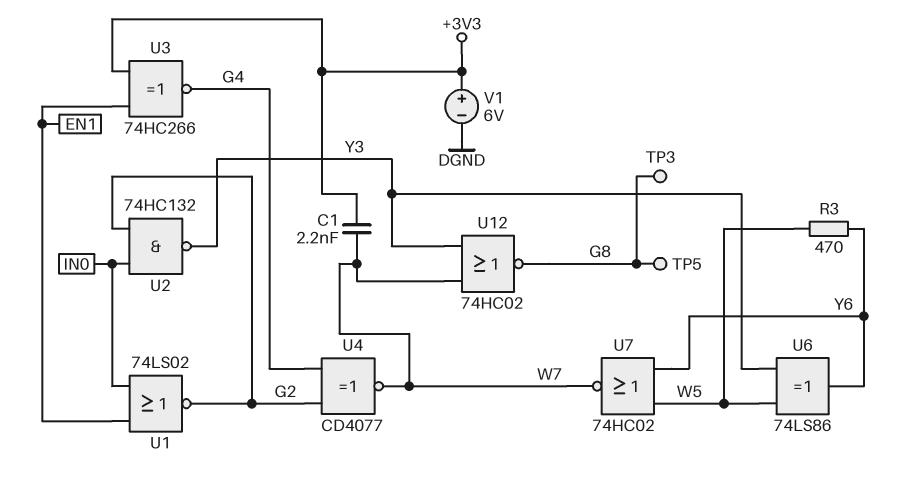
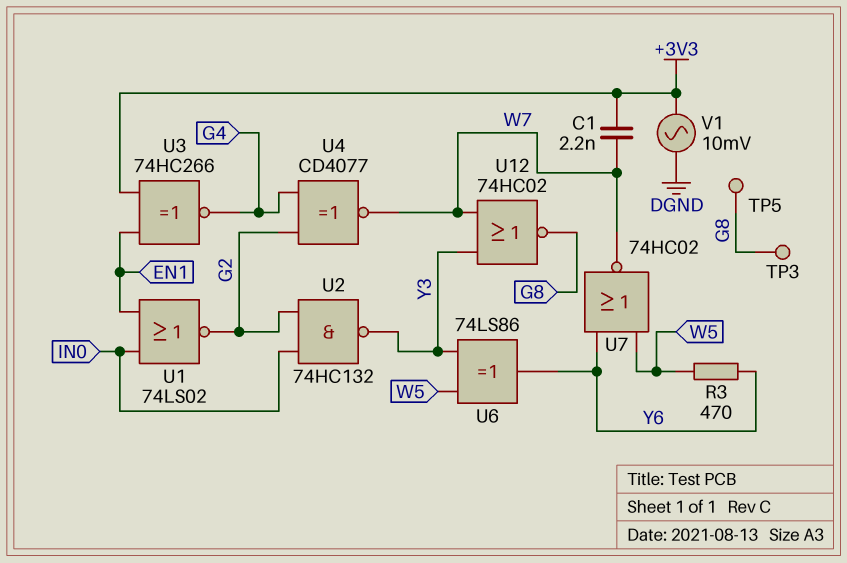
V1: 6V (plus +3V3, minus DGND) -> AC 10mV (+3V3, DGND)

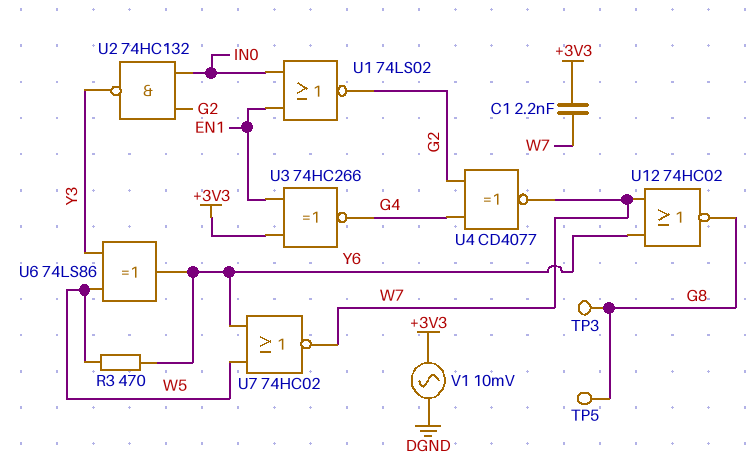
U12: NOR 74HC02 (in W7, in Y3, out G8) -> NOR 74HC02 (in W7, in Y6, out G8)

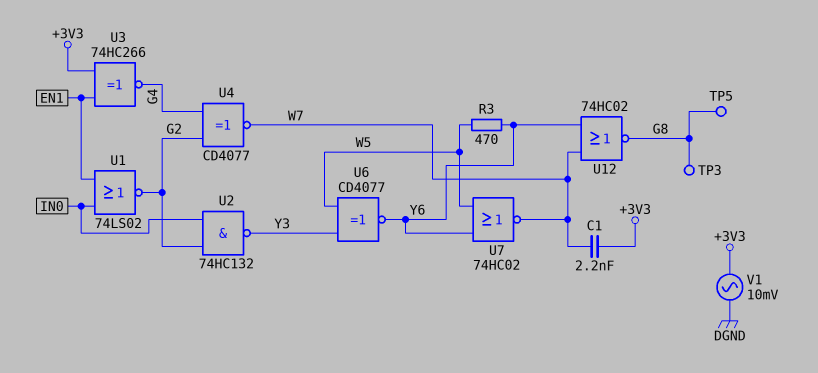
U6: XOR 74LS86 (in W5, in Y3, out Y6) -> XNOR CD4077 (in W5, in Y3, out Y6)

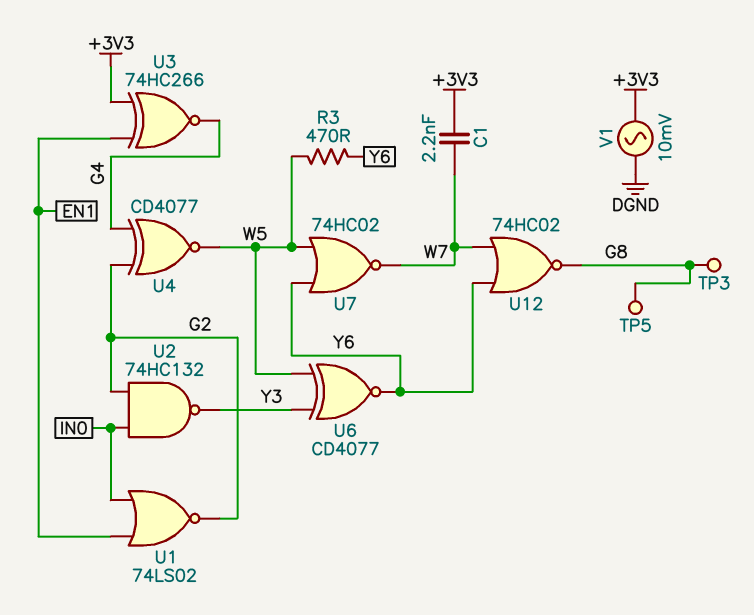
U4: XNOR CD4077 (in G2, in G4, out W7) -> XNOR CD4077 (in G2, in G4, out W5)

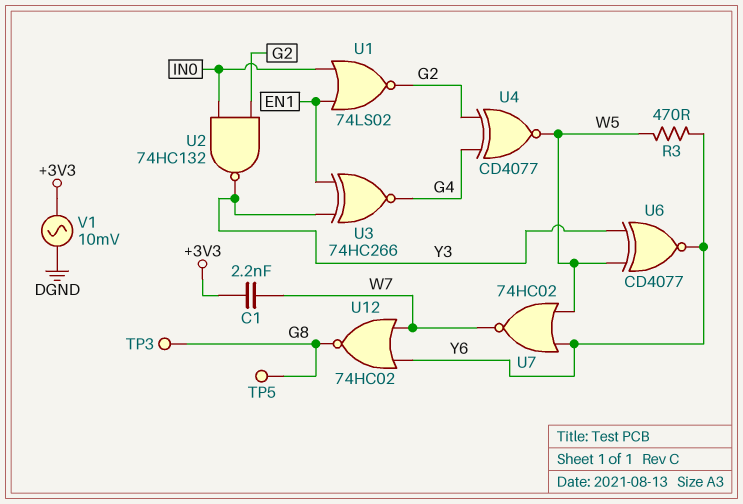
U3: XNOR 74HC266 (in +3V3, in EN1, out G4) -> XNOR 74HC266 (in EN1, in Y3, out G4)

